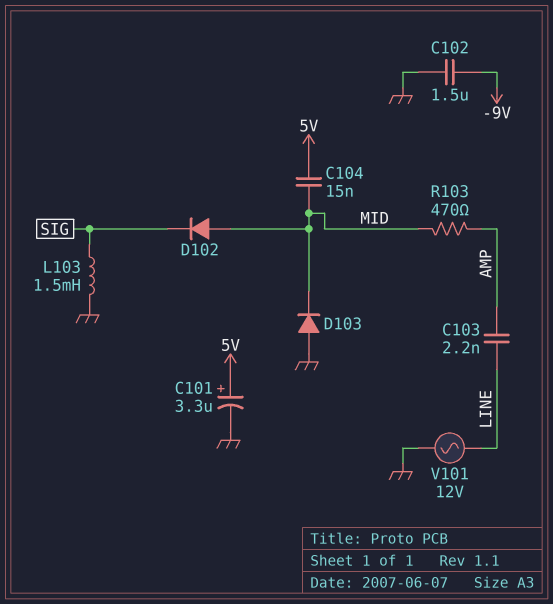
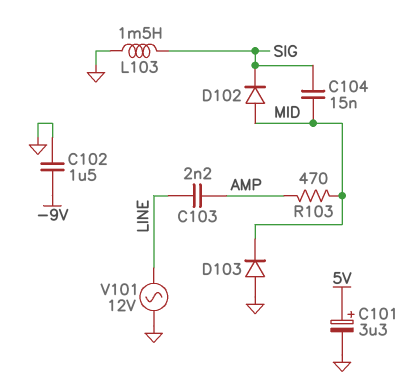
C104: 15nF (5V, MID) -> 15nF (MID, SIG)

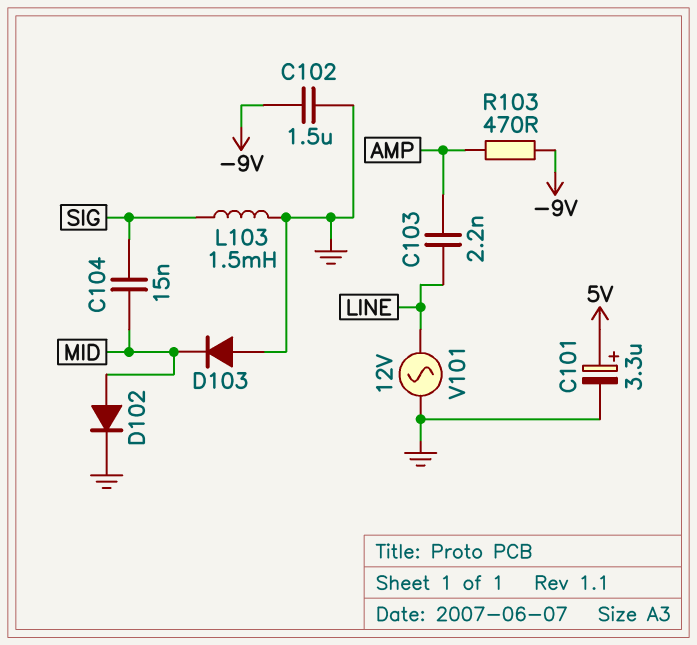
D102: diode (A MID, K SIG) -> diode (A MID, K GND)
R103: 470 (AMP, MID) -> 470 (-9V, AMP)

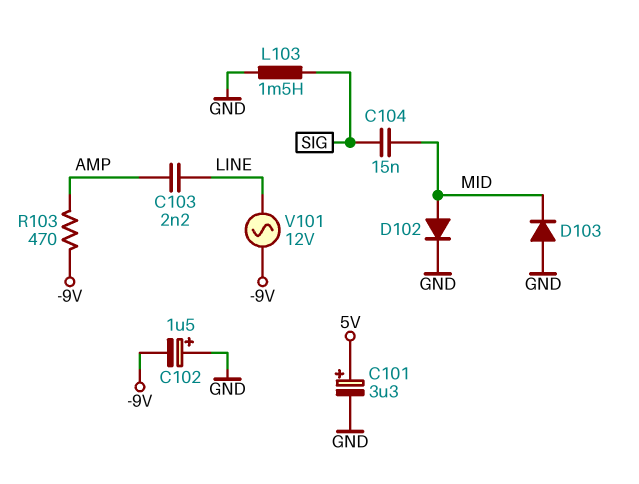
C102: 1.5uF (-9V, GND) -> 1.5uF (plus GND, minus -9V)
V101: AC 12V (GND, LINE) -> AC 12V (-9V, LINE)

